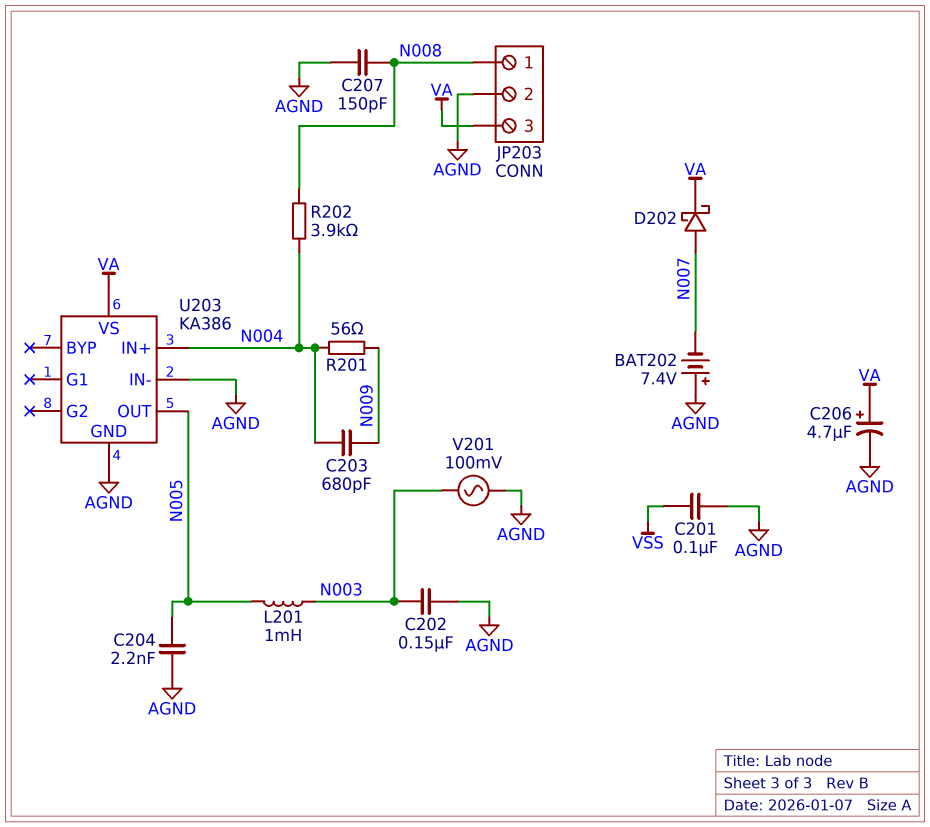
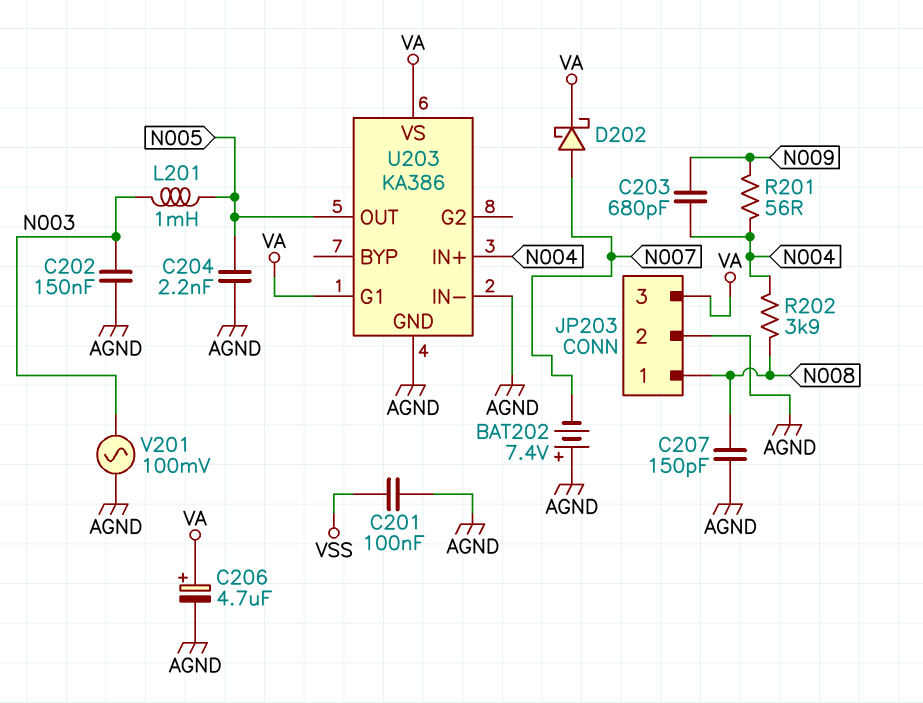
U203 pin G1: none -> VA

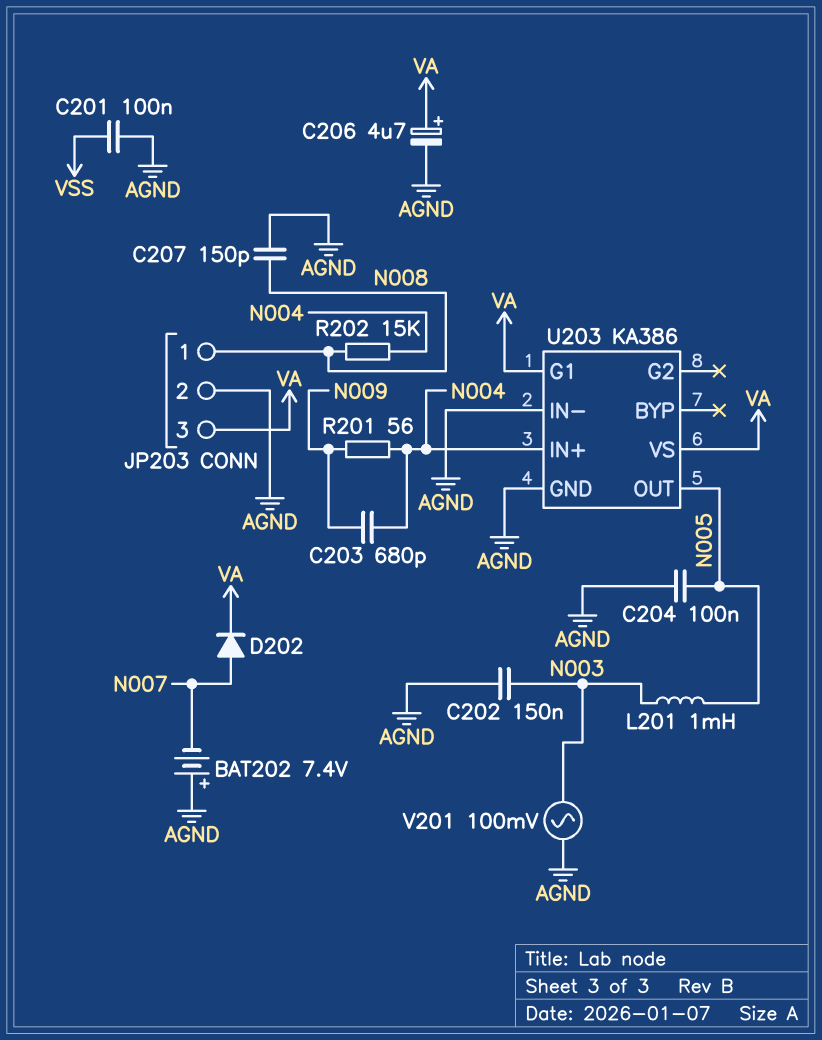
C204: 2.2nF (AGND, N005) -> 100nF (AGND, N005)
D202: schottky (A N007, K VA) -> diode (A N007, K VA)
R202: 3.9k (N004, N008) -> 15k (N004, N008)

